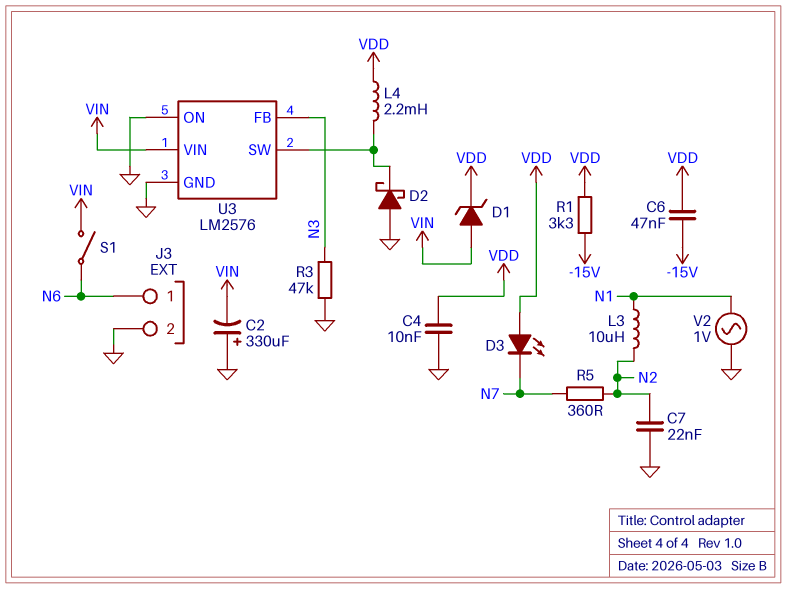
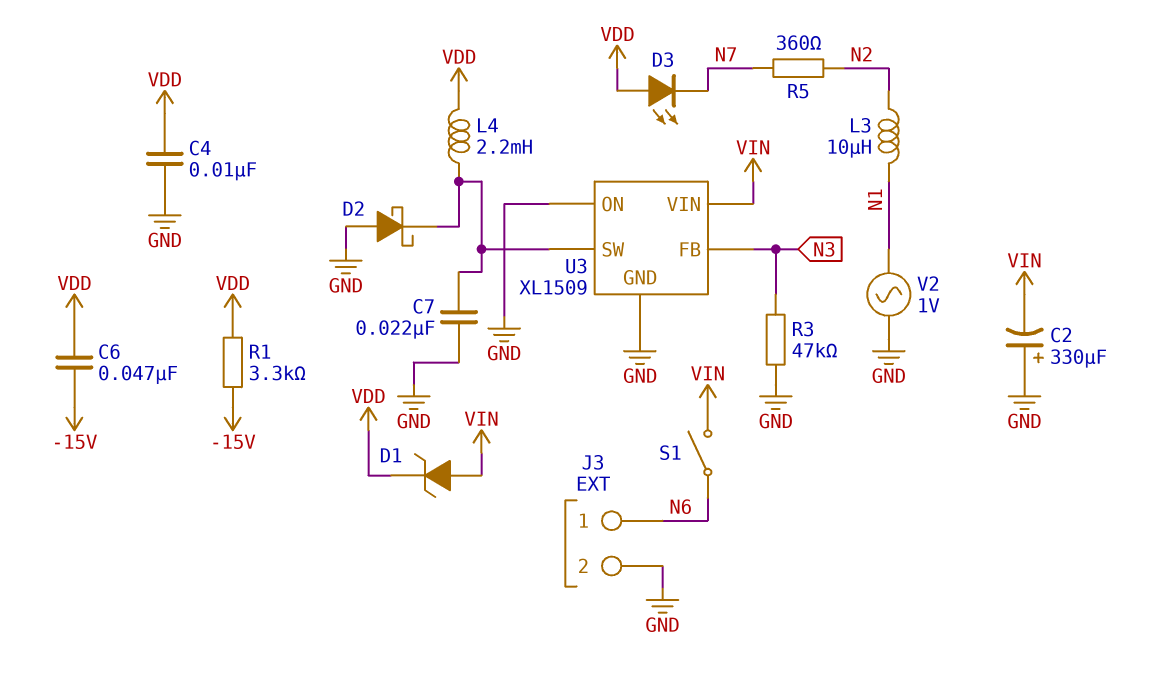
C7: 22nF (GND, N2) -> 22nF (GND, U3/SW)
U3: LM2576 -> XL1509

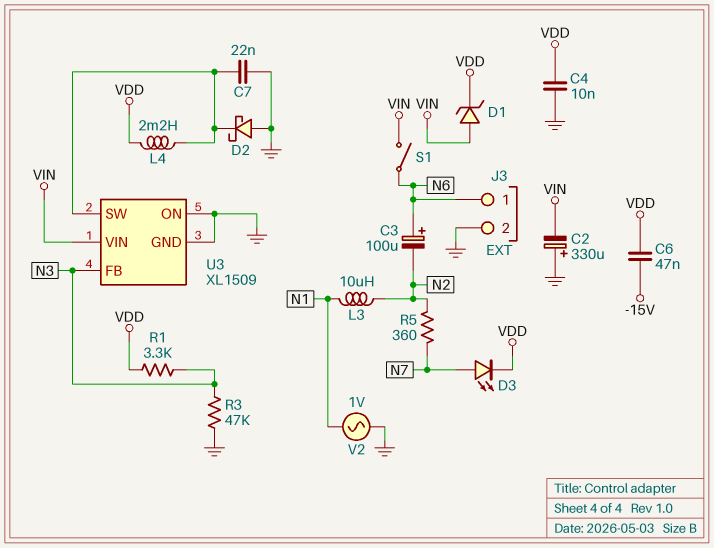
C3: none -> 100uF (plus N6, minus N2)
D3: LED (A VDD, K N7) -> LED (A N7, K VDD)
R1: 3.3k (-15V, VDD) -> 3.3k (N3, VDD)

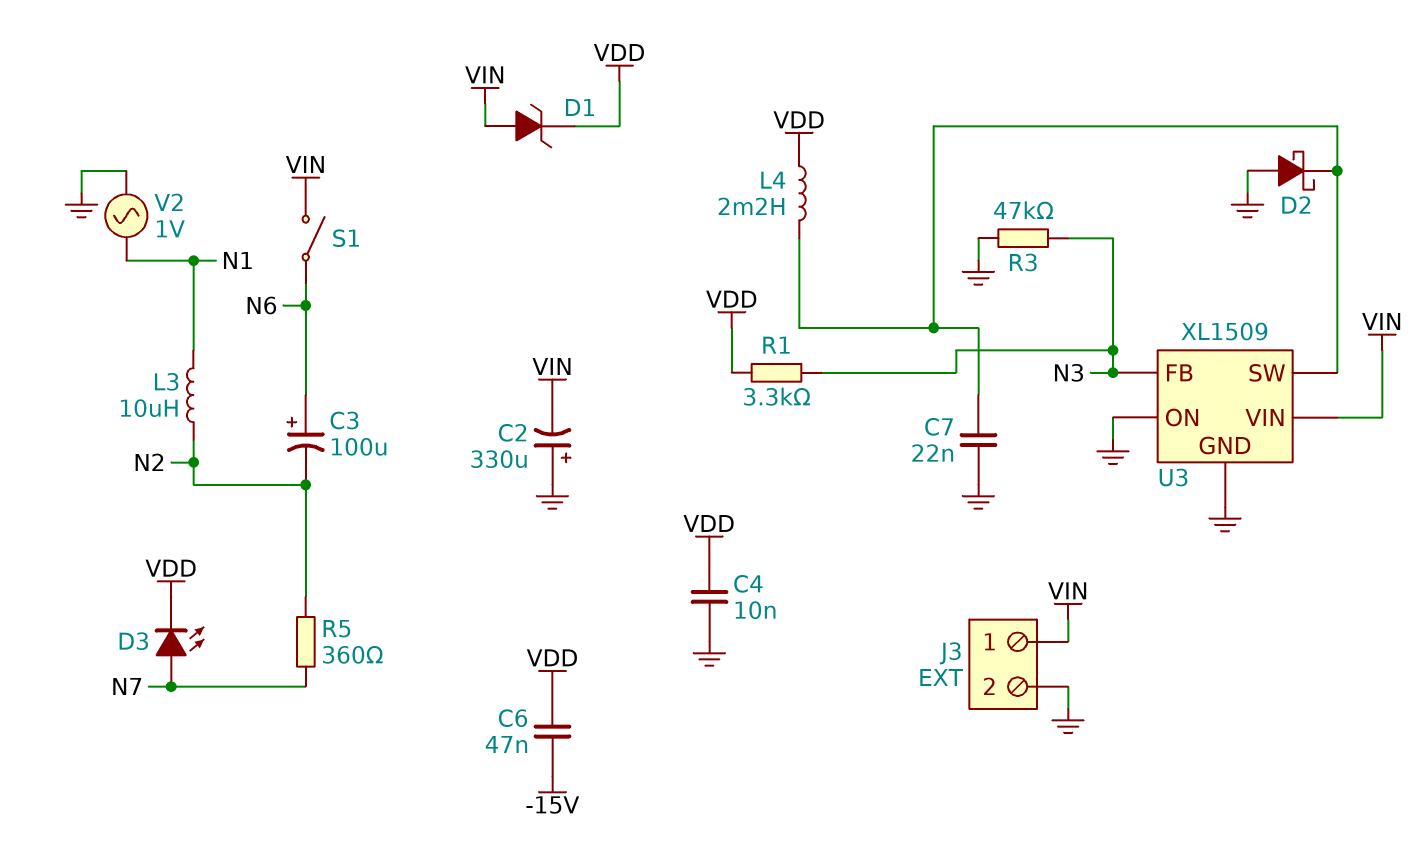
J3 pin 1: N6 -> VIN

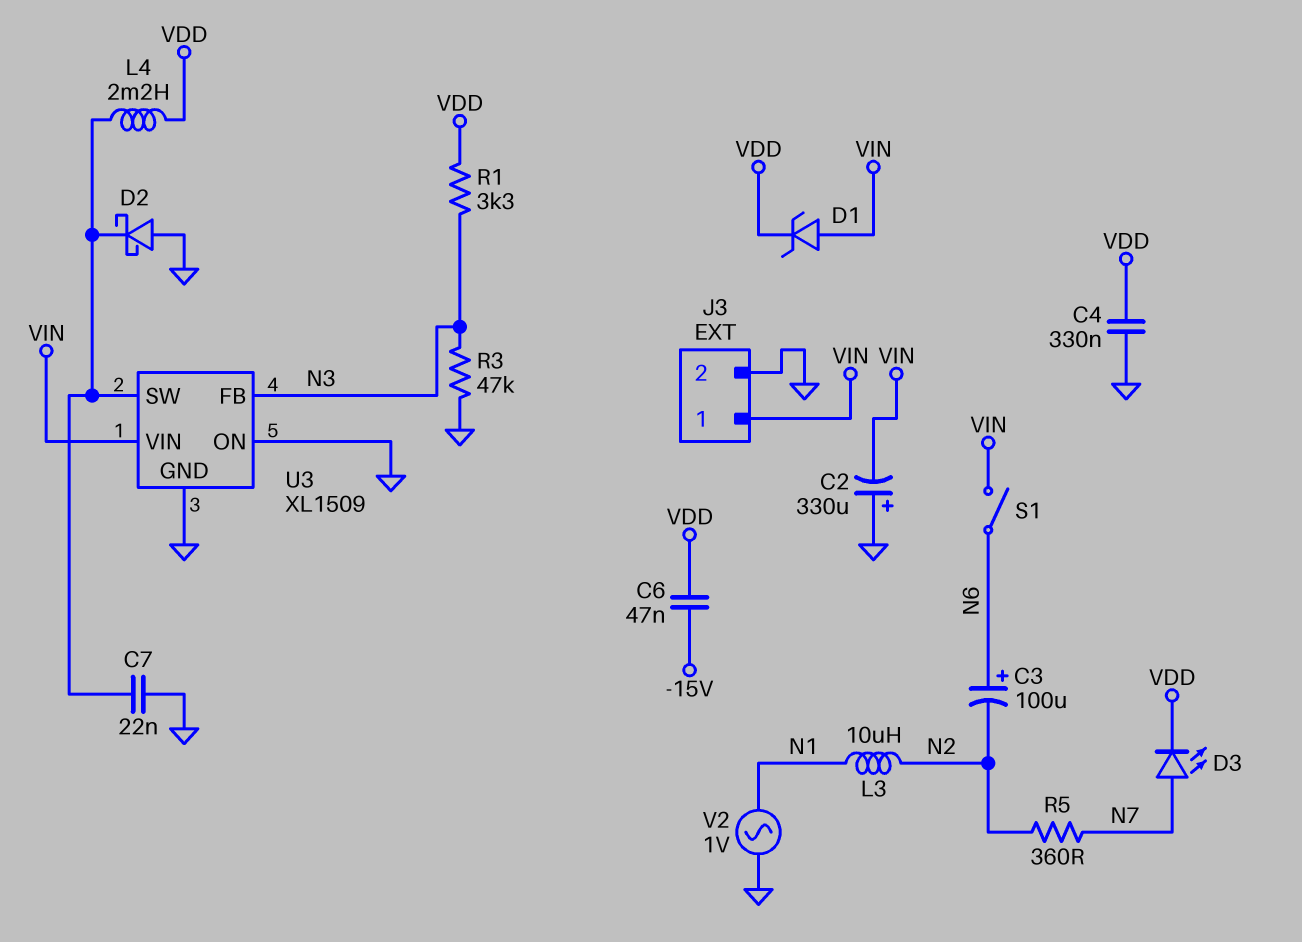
C4: 10nF (GND, VDD) -> 330nF (GND, VDD)

